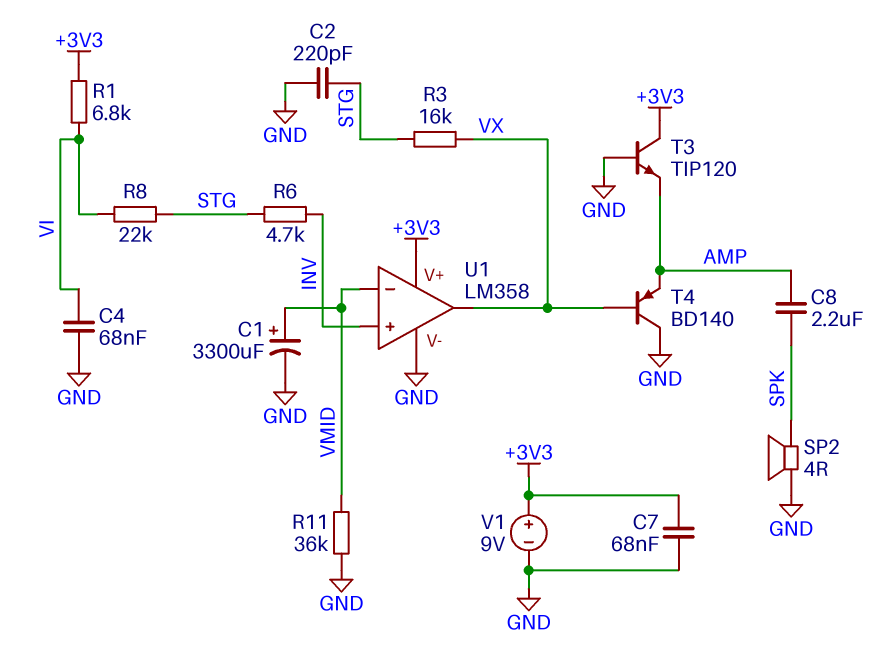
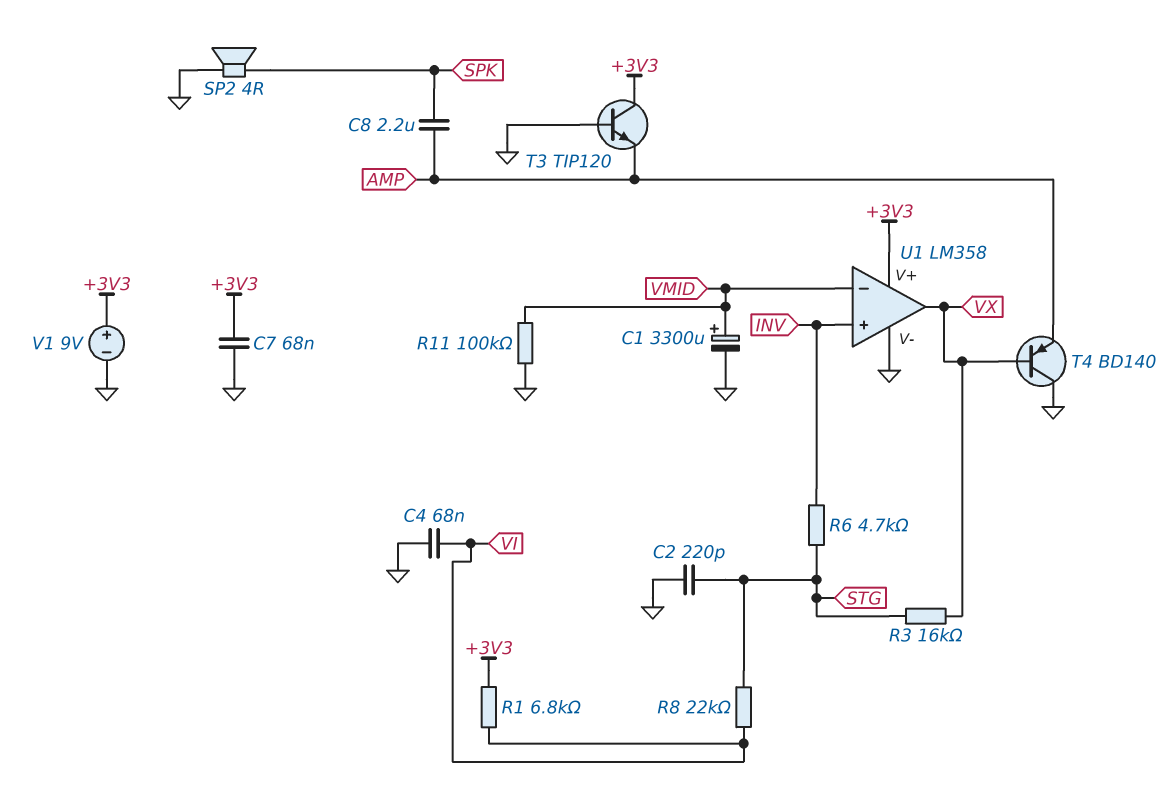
R11: 36k (GND, VMID) -> 100k (GND, VMID)

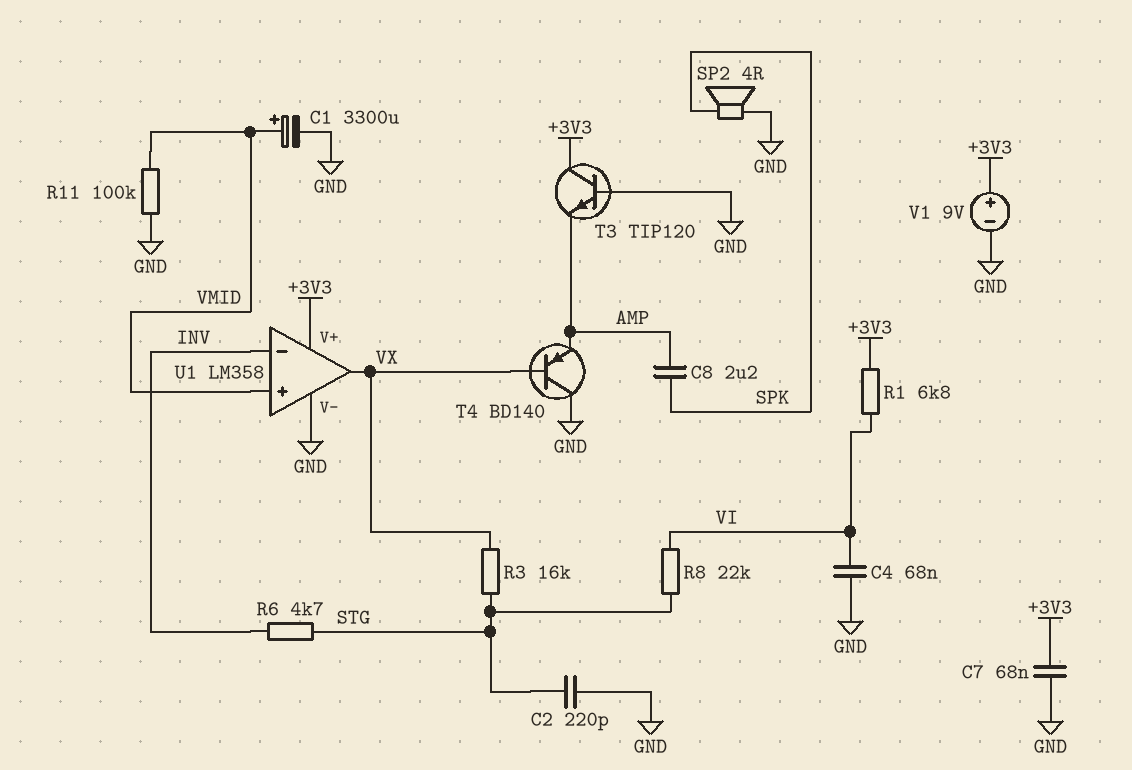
U1 pin in+: INV -> VMID
U1 pin in-: VMID -> INV

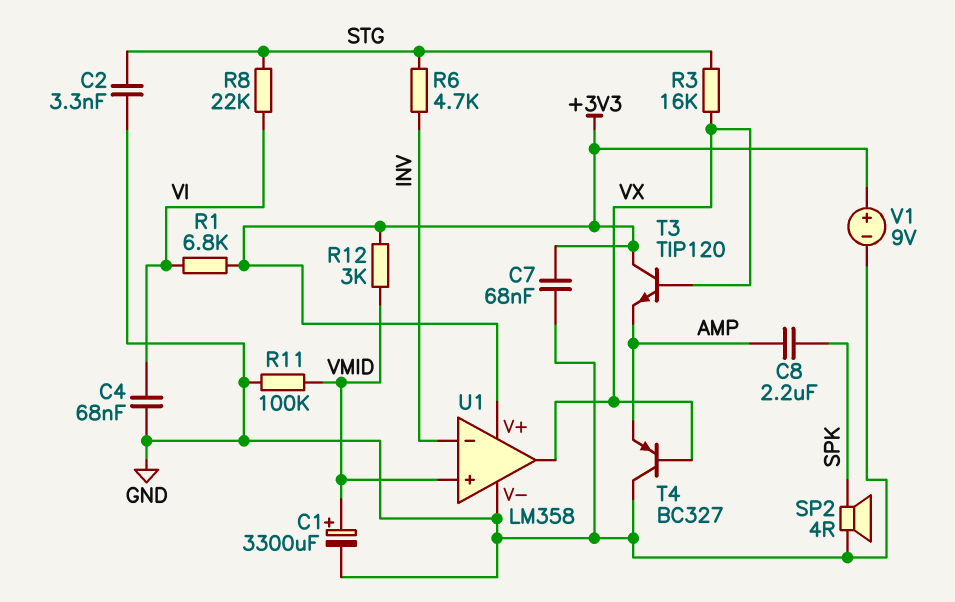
C2: 220pF (GND, STG) -> 3.3nF (GND, STG)
R12: none -> 3k (+3V3, VMID)
T3: NPN TIP120 (B GND, C +3V3, E AMP) -> NPN TIP120 (B VX, C +3V3, E AMP)
T4: PNP BD140 (B VX, C GND, E AMP) -> PNP BC327 (B VX, C GND, E AMP)

